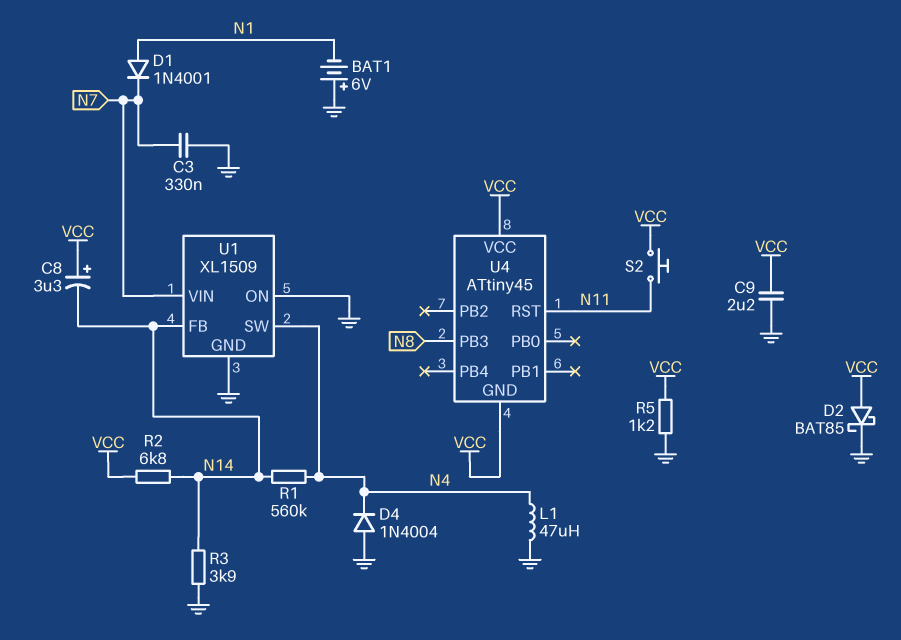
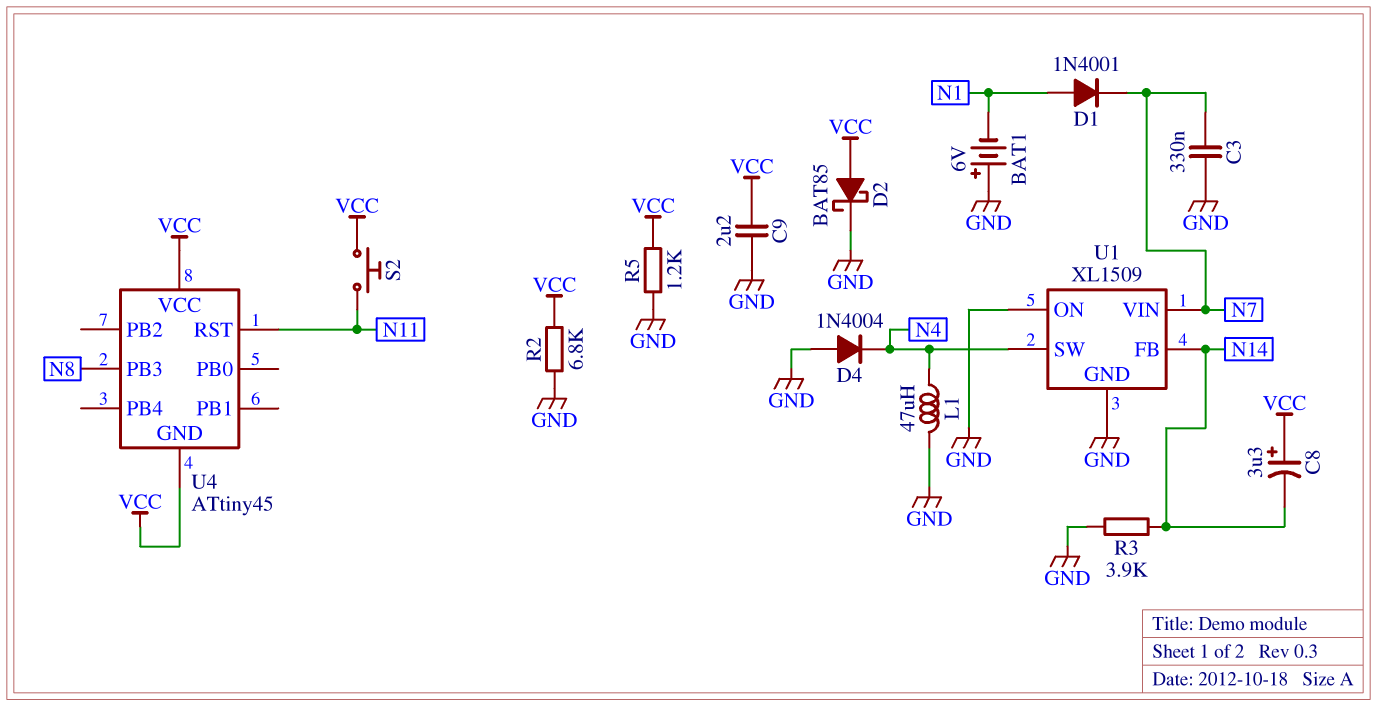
R1: 560k (N4, N14) -> none
R2: 6.8k (N14, VCC) -> 6.8k (GND, VCC)

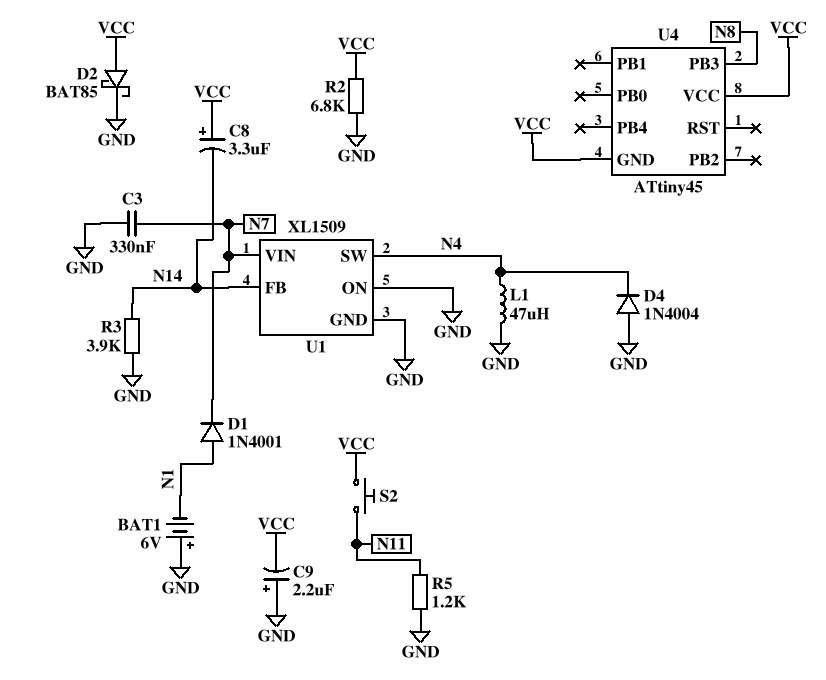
C9: 2.2uF (GND, VCC) -> 2.2uF (plus GND, minus VCC)
R5: 1.2k (GND, VCC) -> 1.2k (GND, N11)
U4 pin RST: N11 -> none

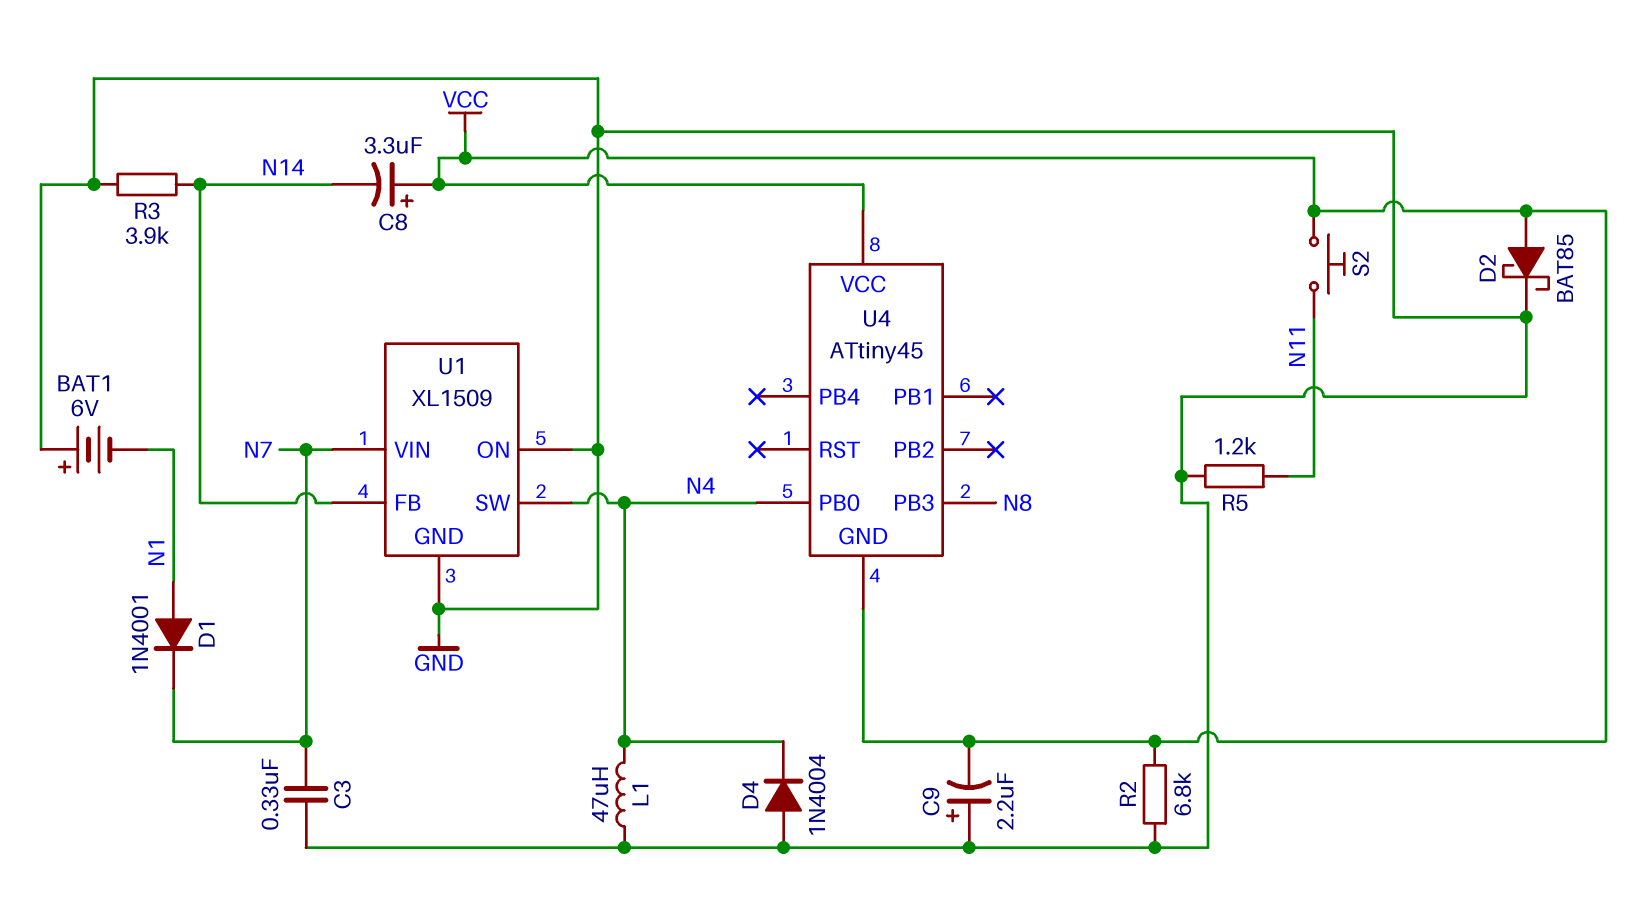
U4 pin PB0: none -> N4

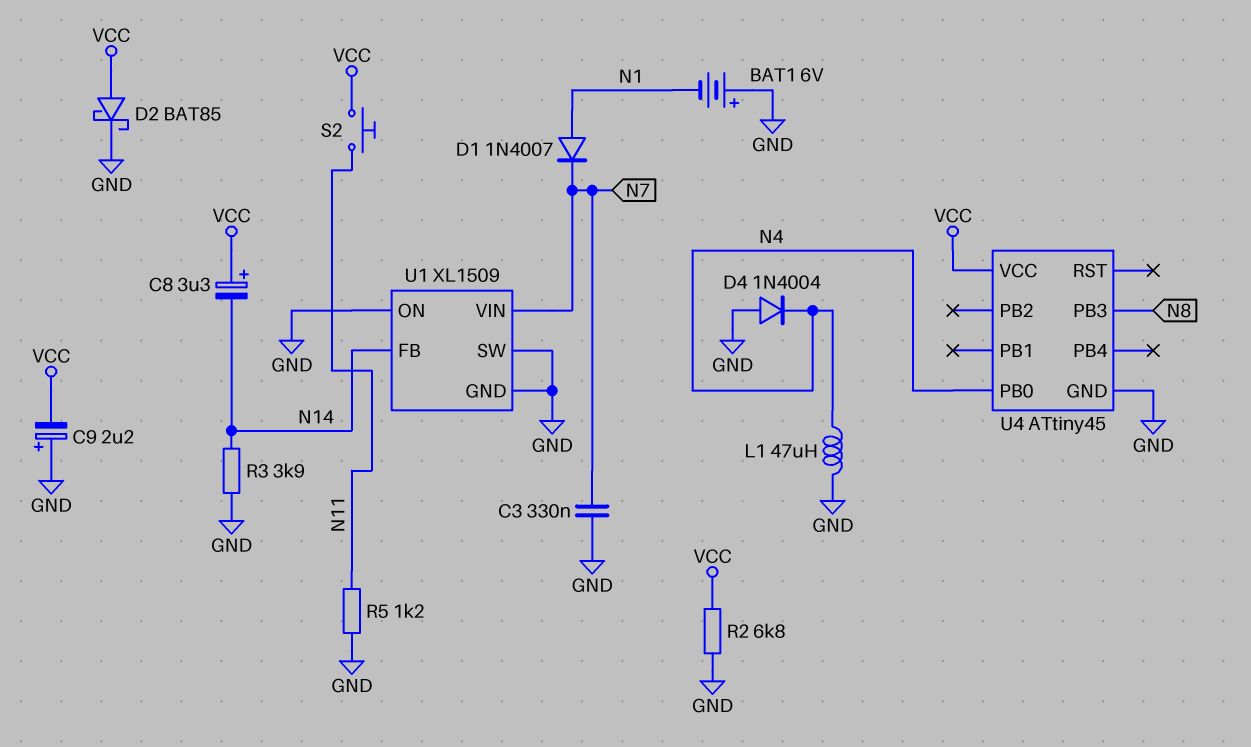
D1: diode 1N4001 (A N1, K N7) -> diode 1N4007 (A N1, K N7)
U1 pin SW: N4 -> GND
U4 pin GND: VCC -> GND

